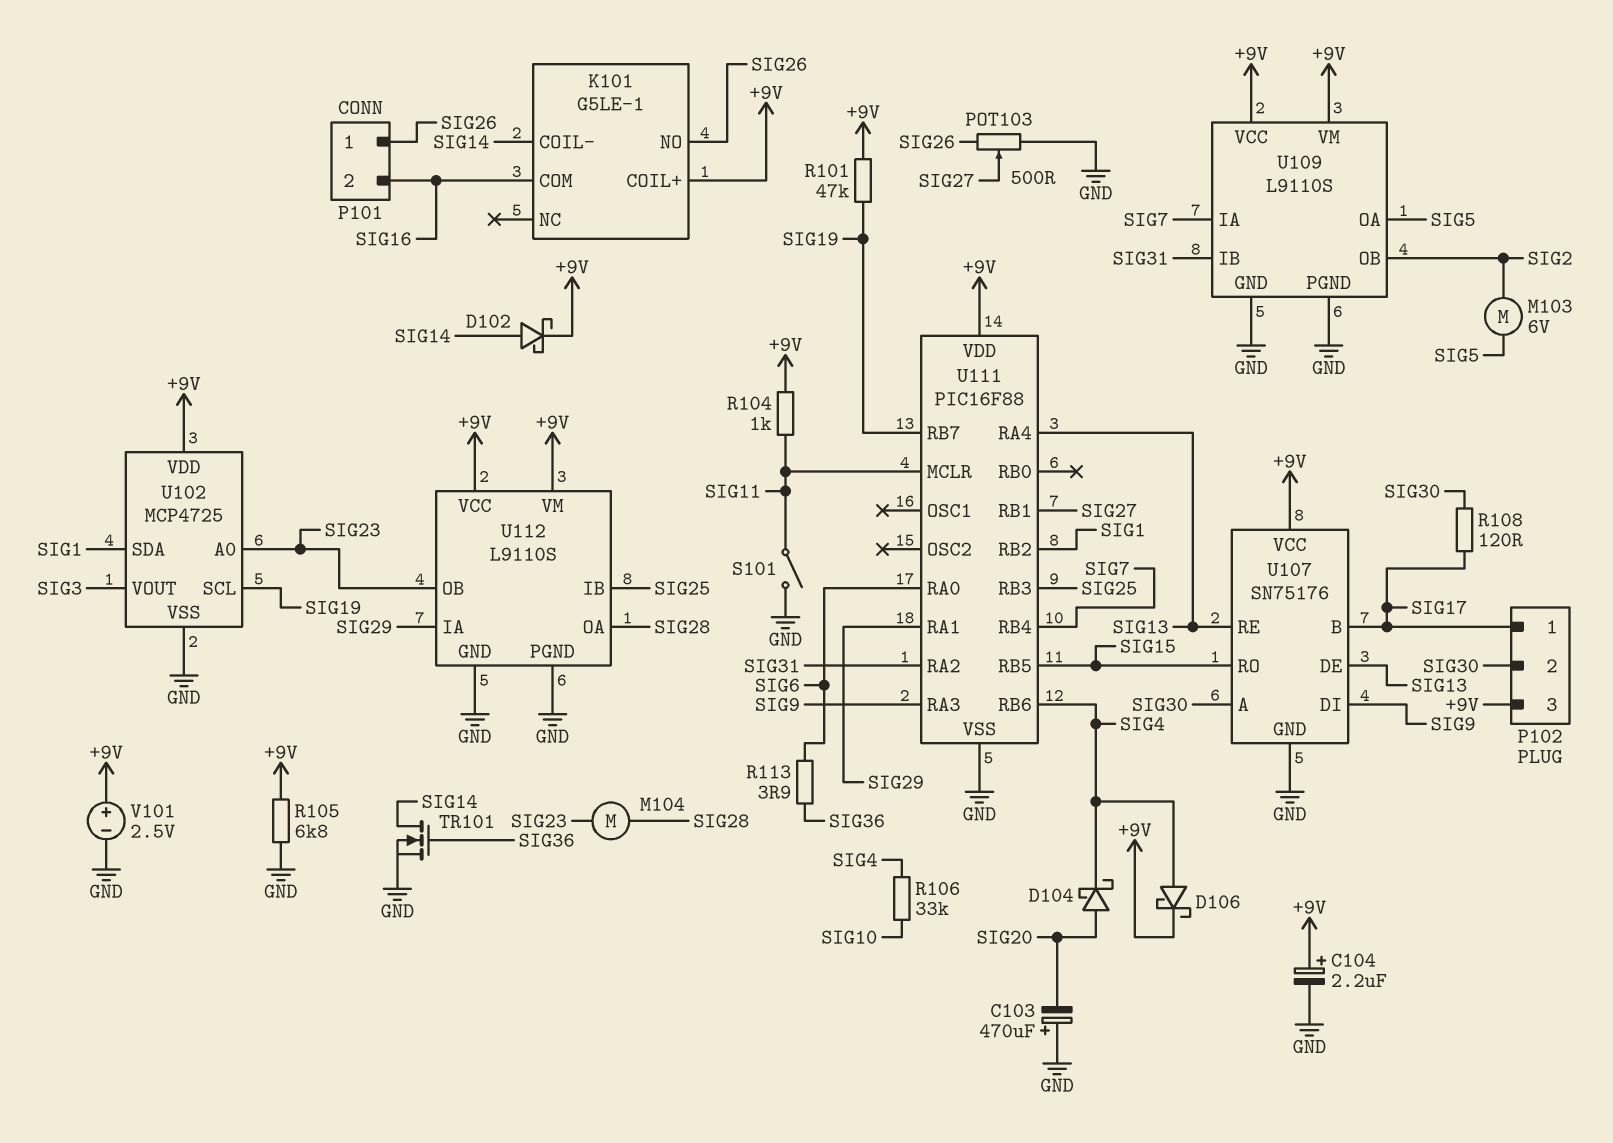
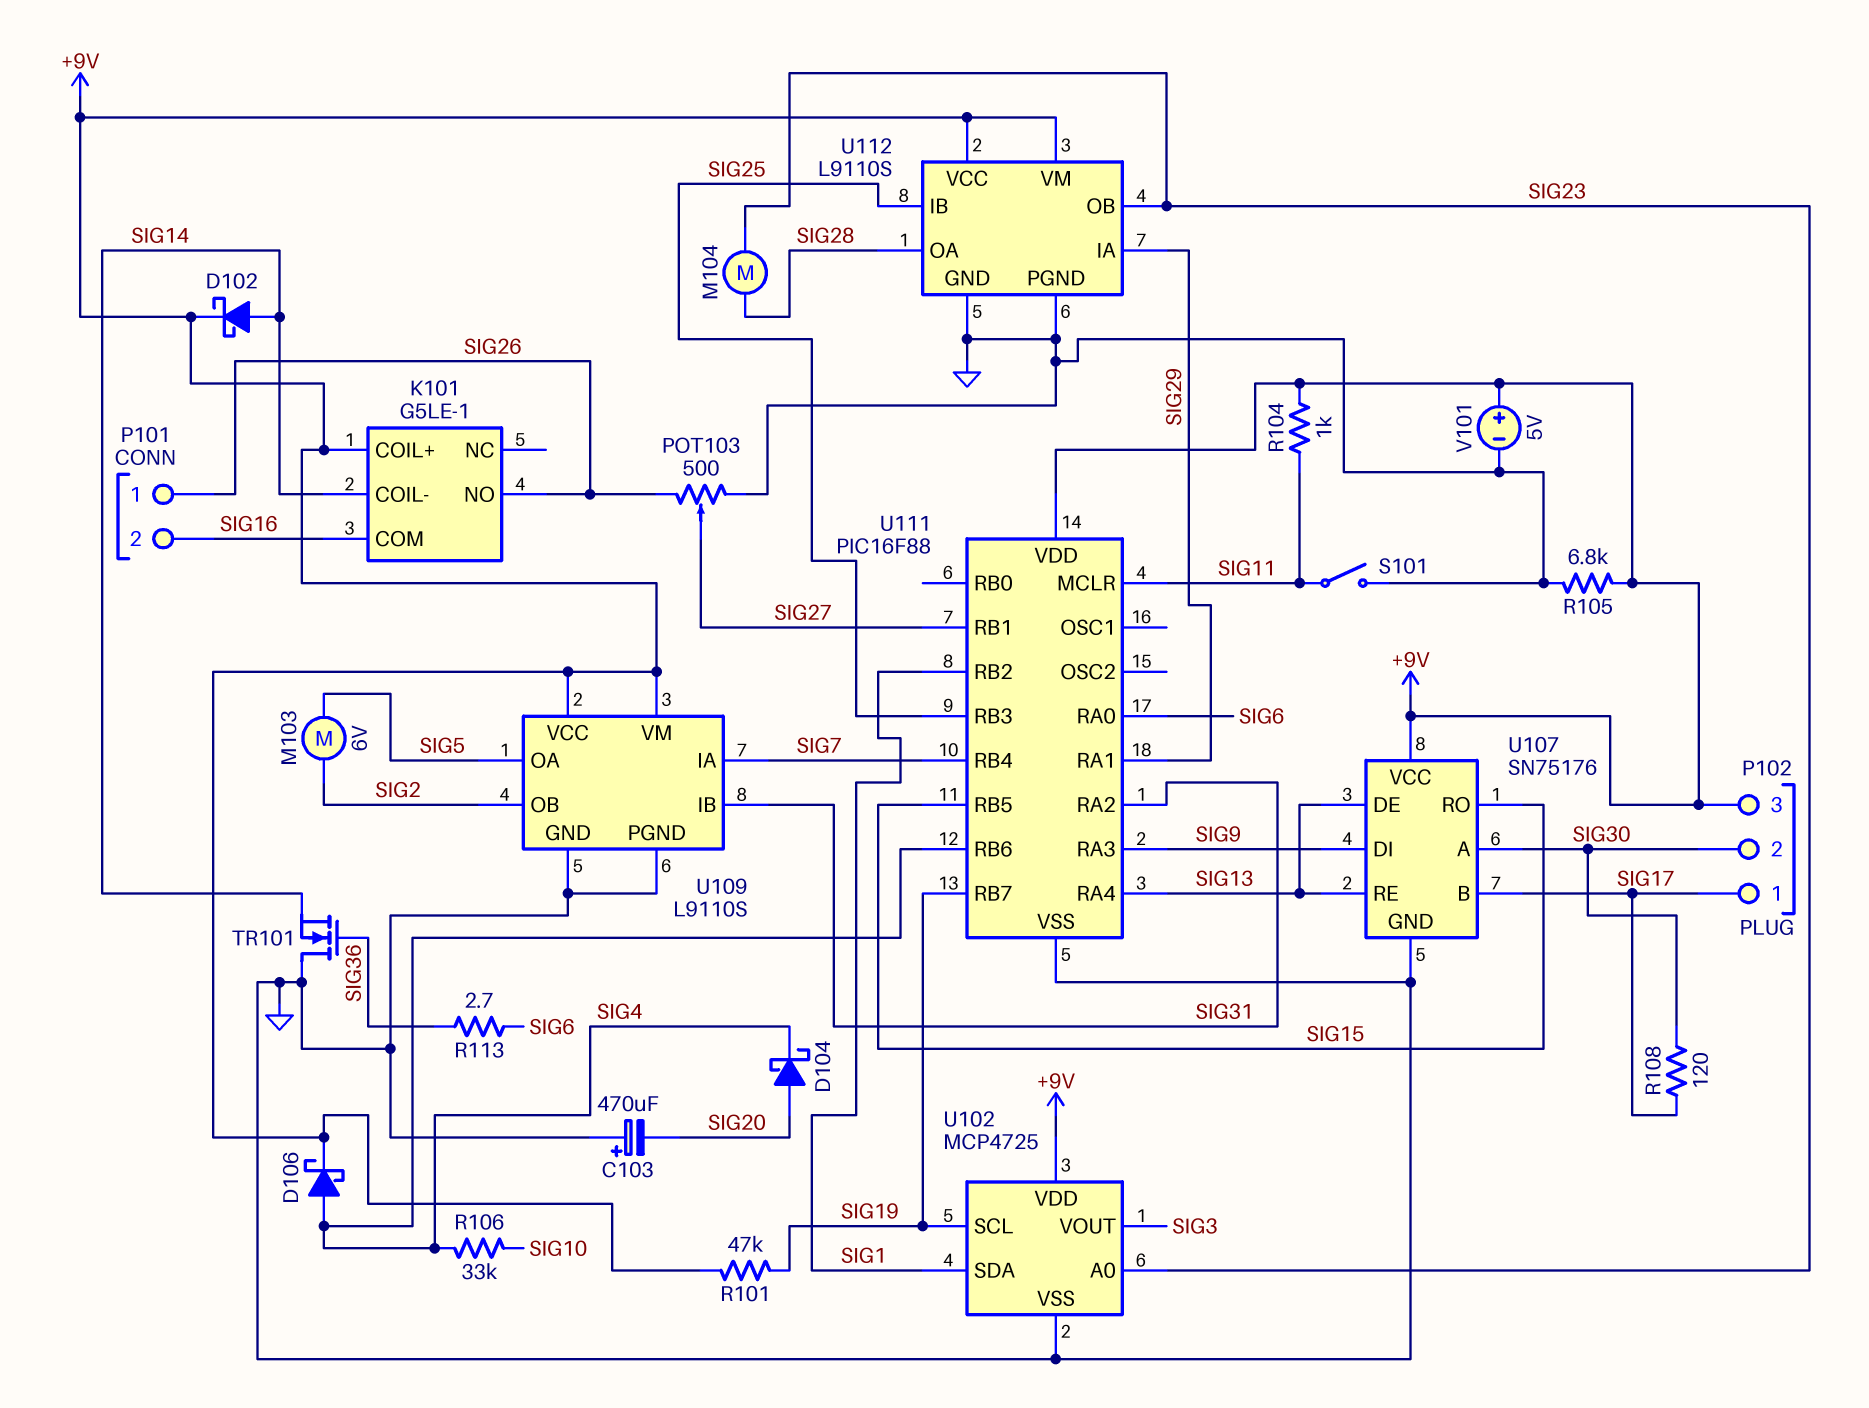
C104: 2.2uF (plus +9V, minus GND) -> none
R113: 3.9 (SIG6, SIG36) -> 2.7 (SIG6, SIG36)
TR101: NMOS (G SIG36, D SIG14, S GND) -> NMOS (G SIG36, D GND, S SIG14)
V101: 2.5V (plus +9V, minus GND) -> 5V (plus +9V, minus GND)

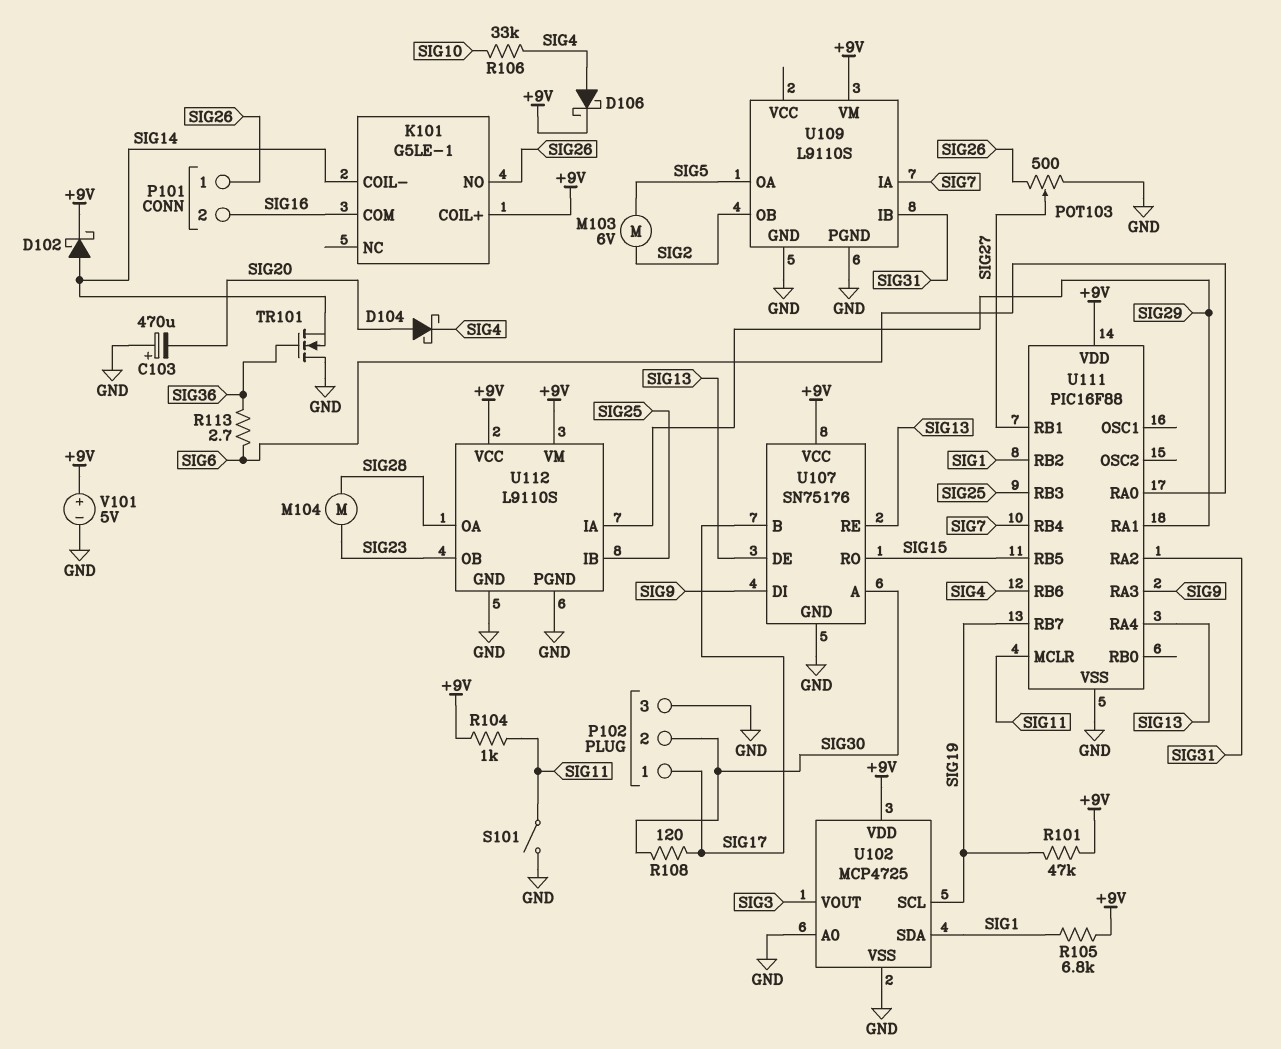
P102 pin 3: +9V -> GND
R105: 6.8k (+9V, GND) -> 6.8k (+9V, SIG1)
U102 pin A0: SIG23 -> GND
U109 pin VCC: +9V -> none

